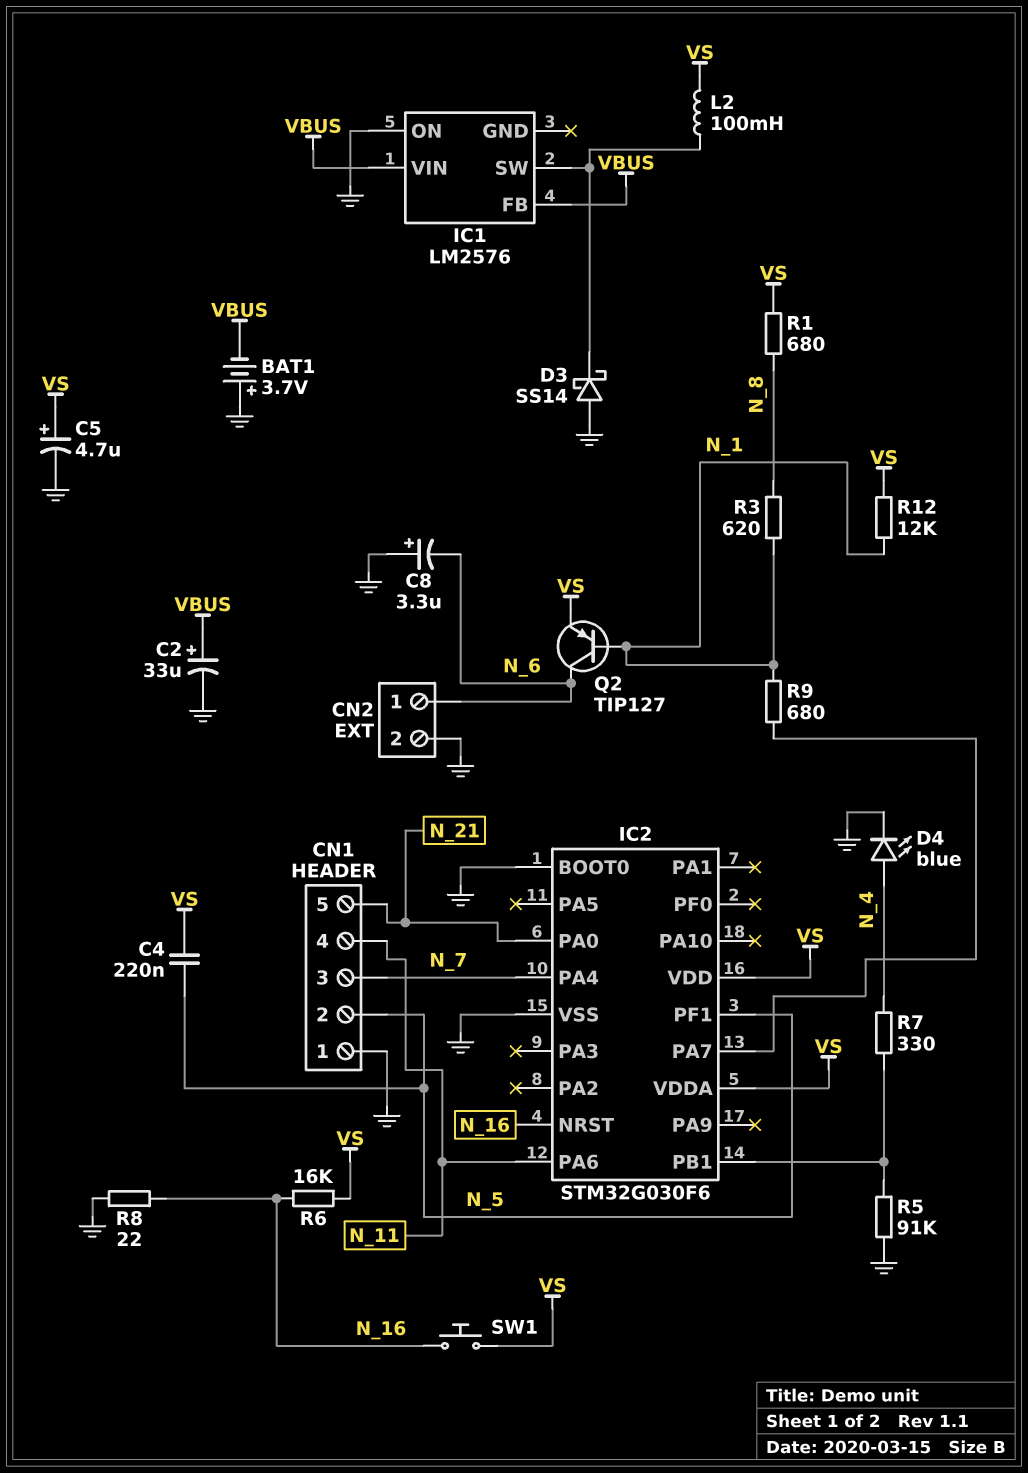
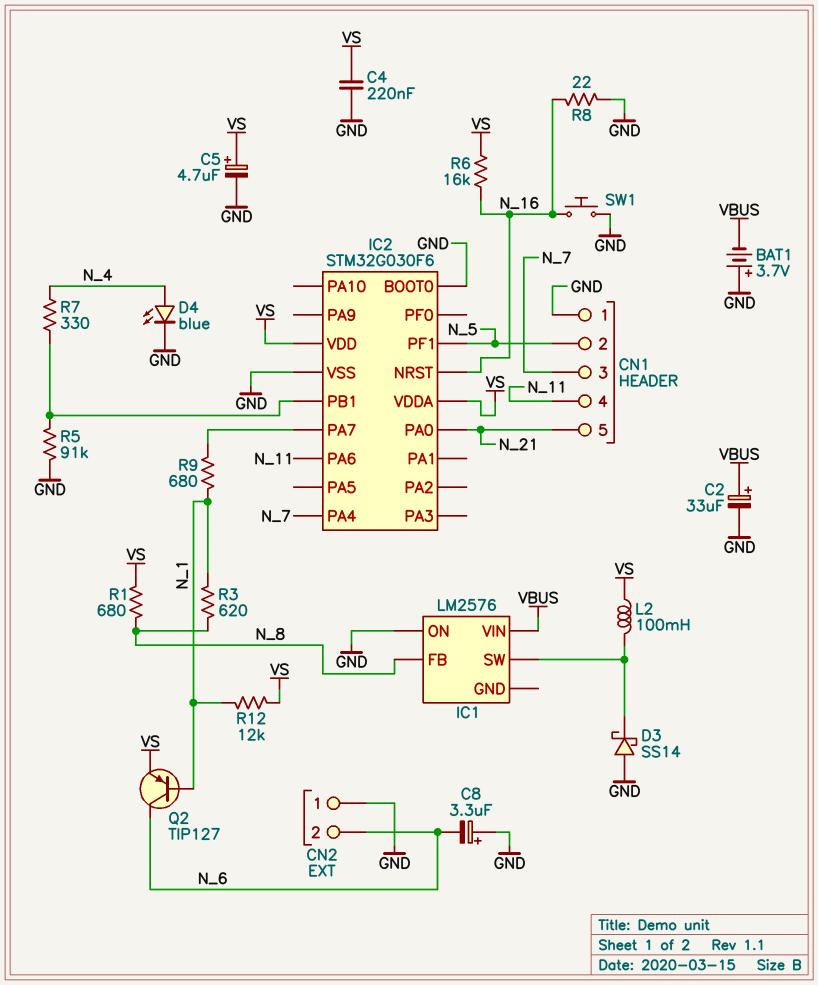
C4: 220nF (N_5, VS) -> 220nF (GND, VS)
CN2 pin 1: N_6 -> GND
CN2 pin 2: GND -> N_6
IC1 pin FB: VBUS -> N_8
SW1: button (N_16, VS) -> button (GND, N_16)

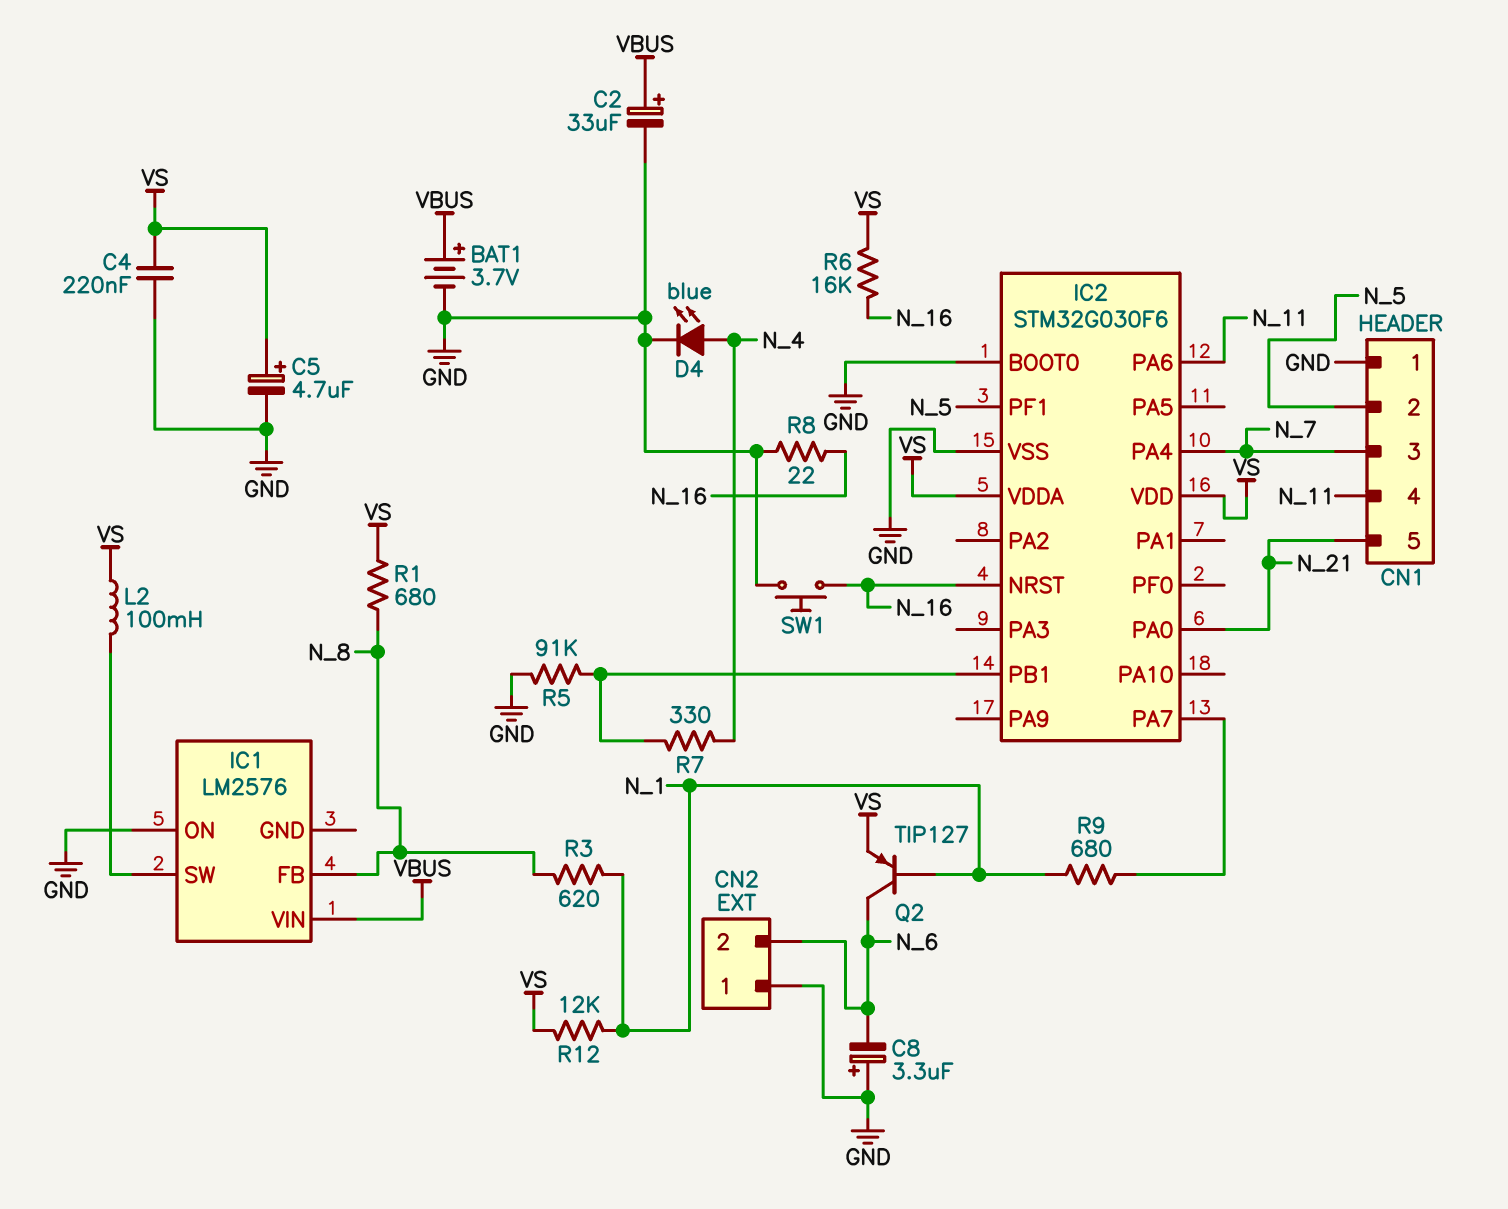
BAT1: 3.7V (plus GND, minus VBUS) -> 3.7V (plus VBUS, minus GND)
D3: schottky SS14 (A GND, K IC1/SW) -> none

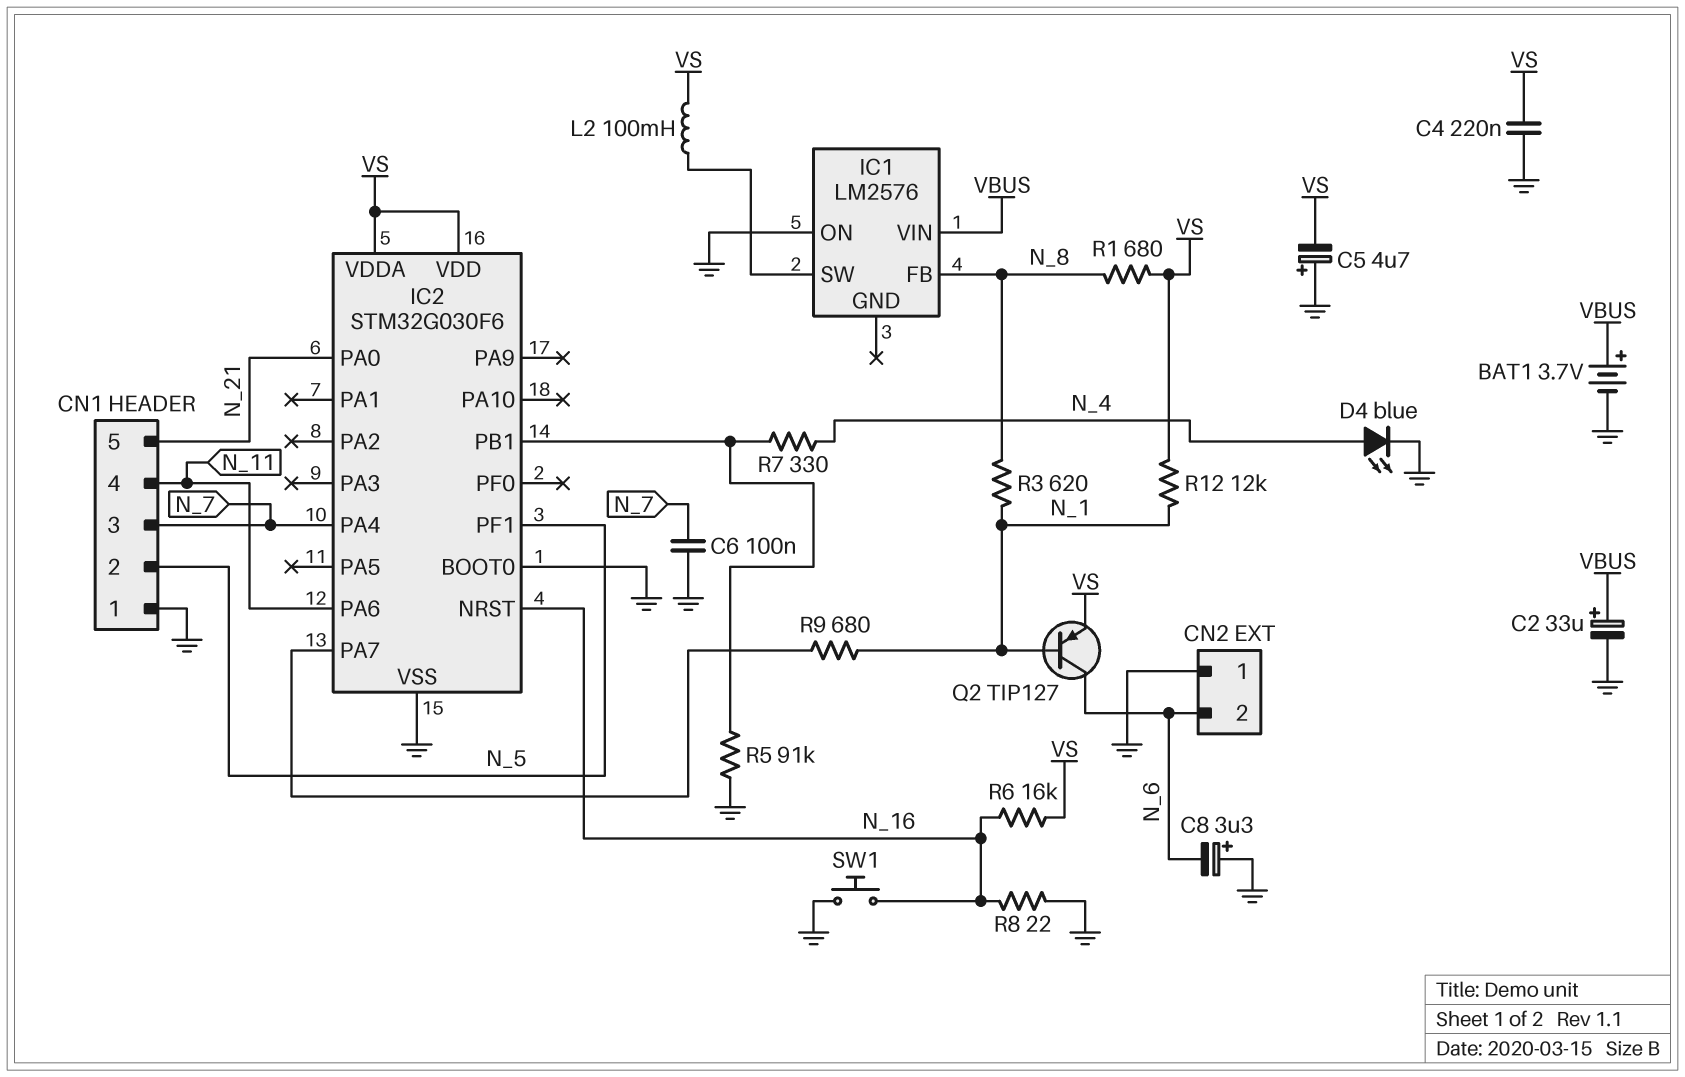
C5: 4.7uF (plus VS, minus GND) -> 4.7uF (plus GND, minus VS)
C6: none -> 100nF (GND, N_7)

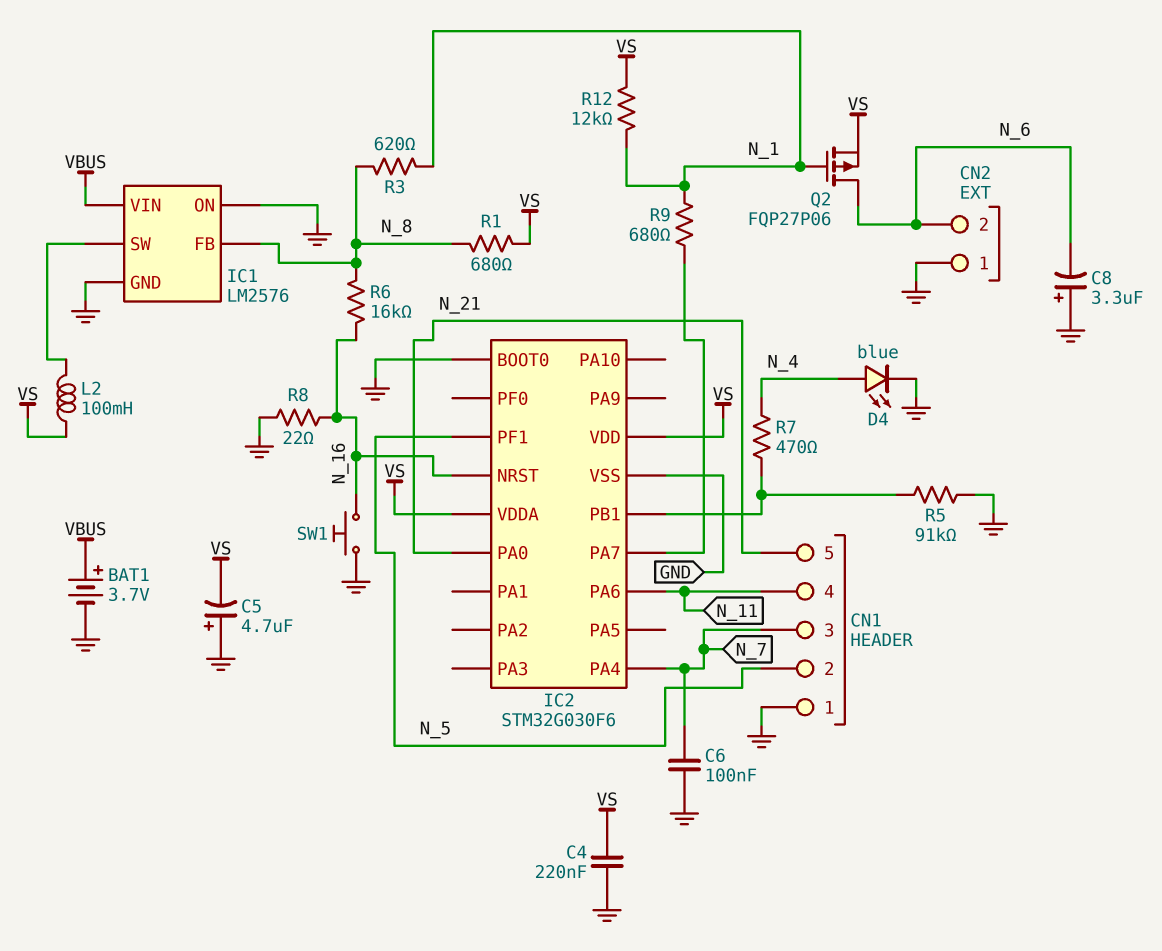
C2: 33uF (plus VBUS, minus GND) -> none
IC1 pin GND: none -> GND
Q2: PNP TIP127 (B N_1, C N_6, E VS) -> PMOS FQP27P06 (G N_1, D N_6, S VS)
R6: 16k (N_16, VS) -> 16k (N_8, N_16)
R7: 330 (IC2/PB1, N_4) -> 470 (IC2/PB1, N_4)

